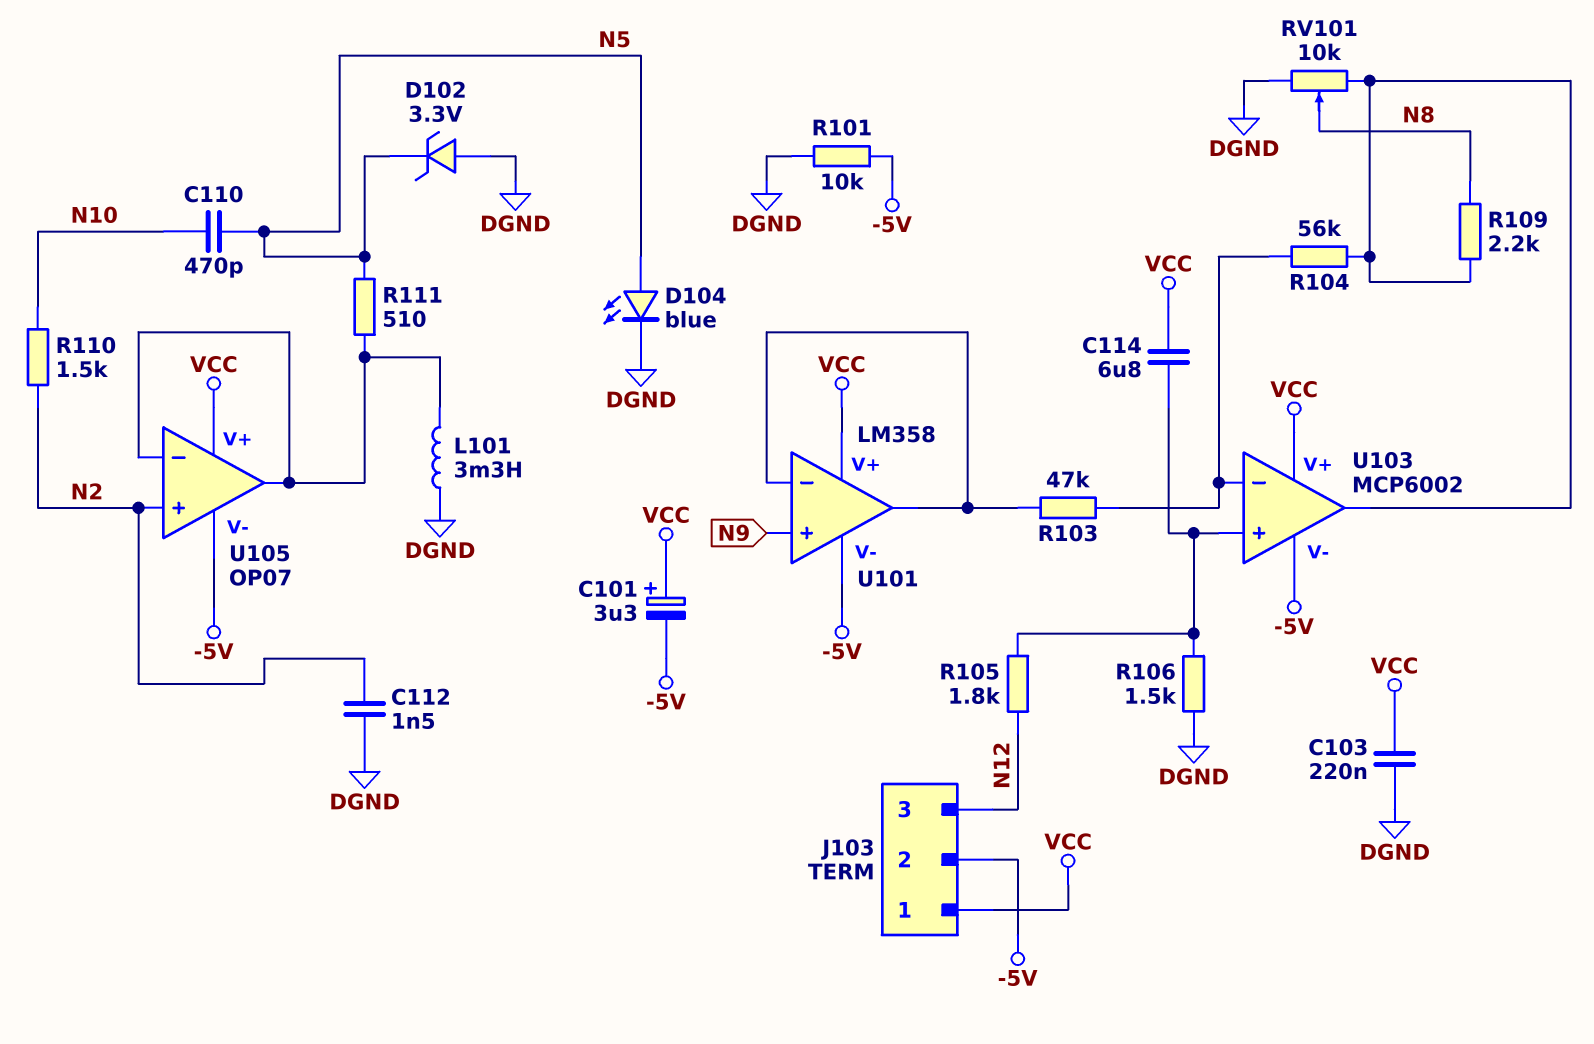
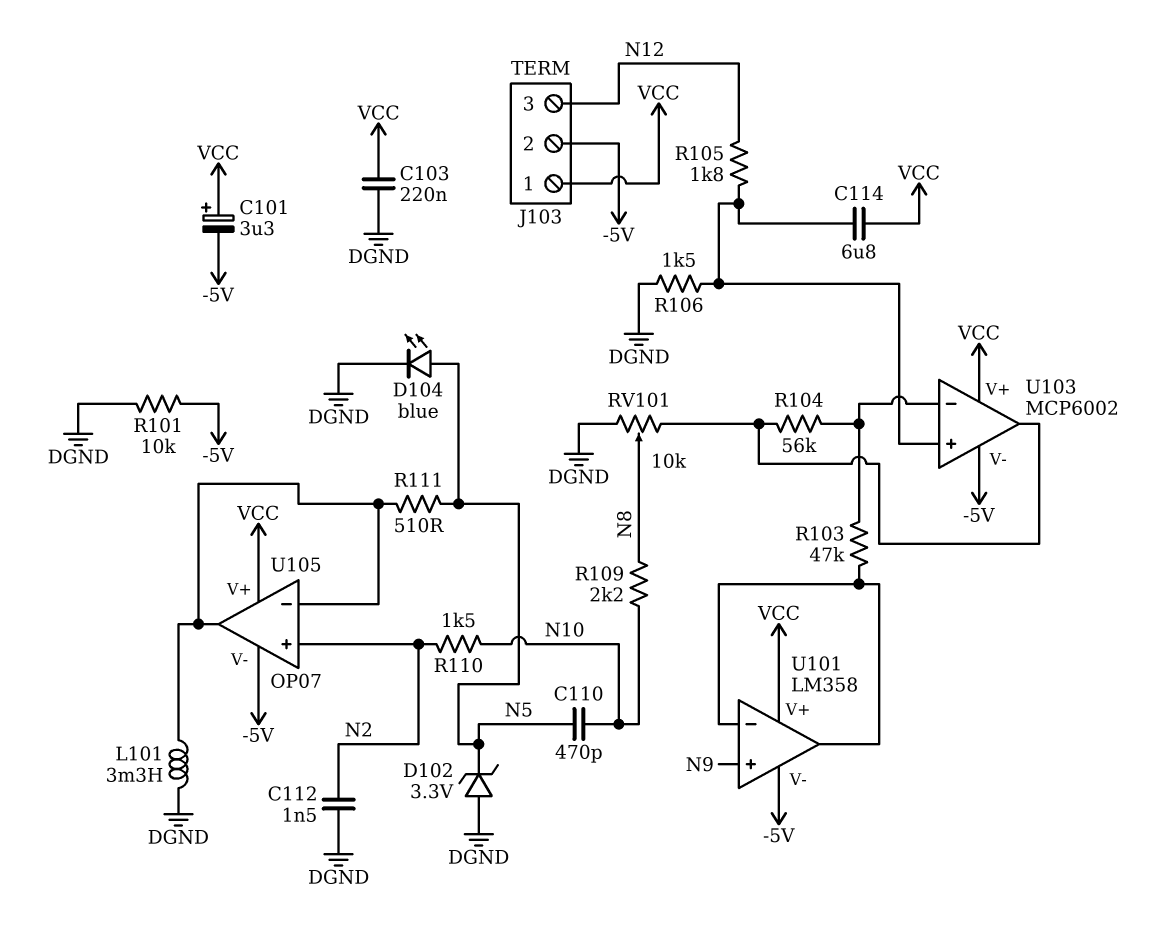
R109: 2.2k (N8, U103/out) -> 2.2k (N8, N10)

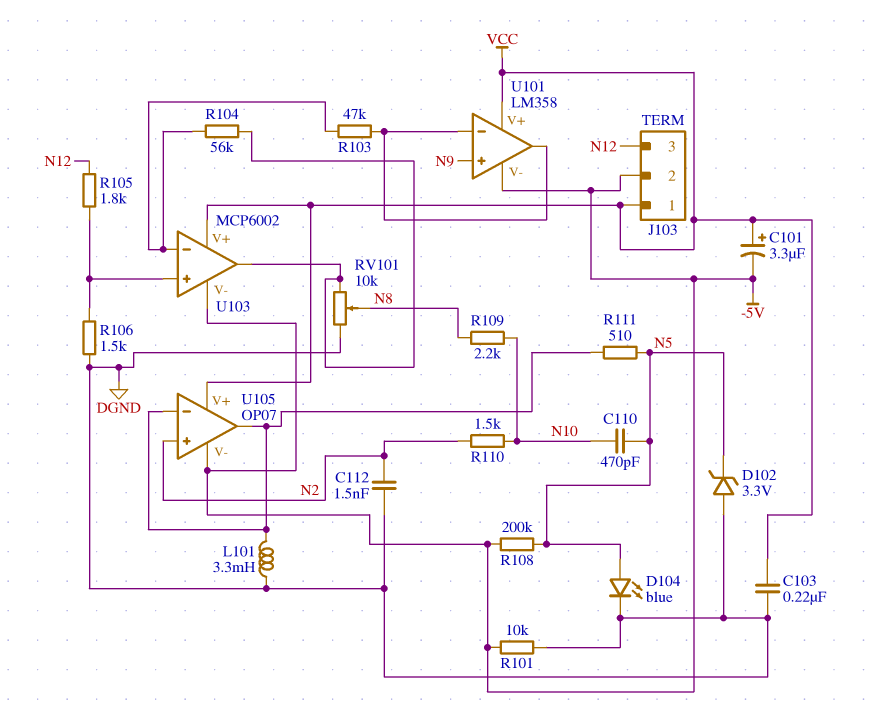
C114: 6.8uF (U103/in+, VCC) -> none
R108: none -> 200k (-5V, N5)

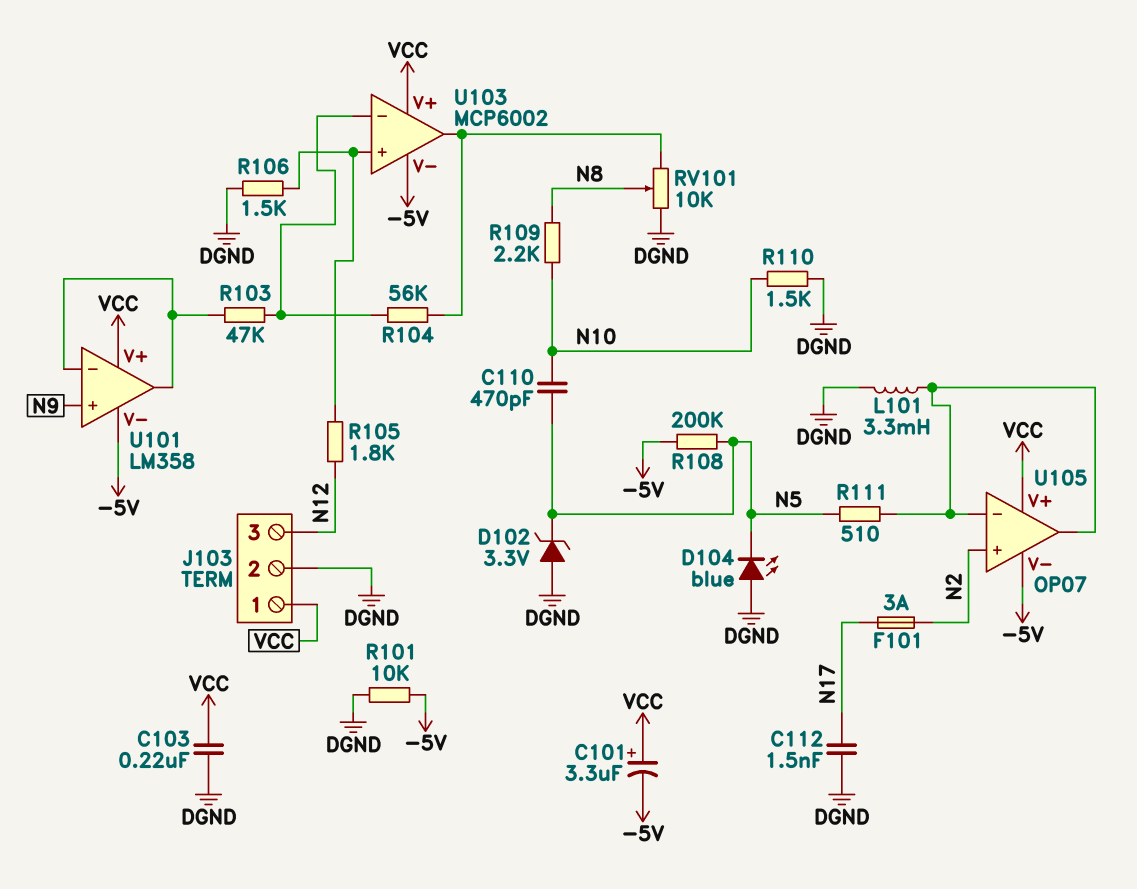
C112: 1.5nF (DGND, N2) -> 1.5nF (DGND, N17)
D104: LED blue (A N5, K DGND) -> LED blue (A DGND, K N5)
F101: none -> 3A (N2, N17)
J103 pin 2: -5V -> DGND
R110: 1.5k (N2, N10) -> 1.5k (DGND, N10)

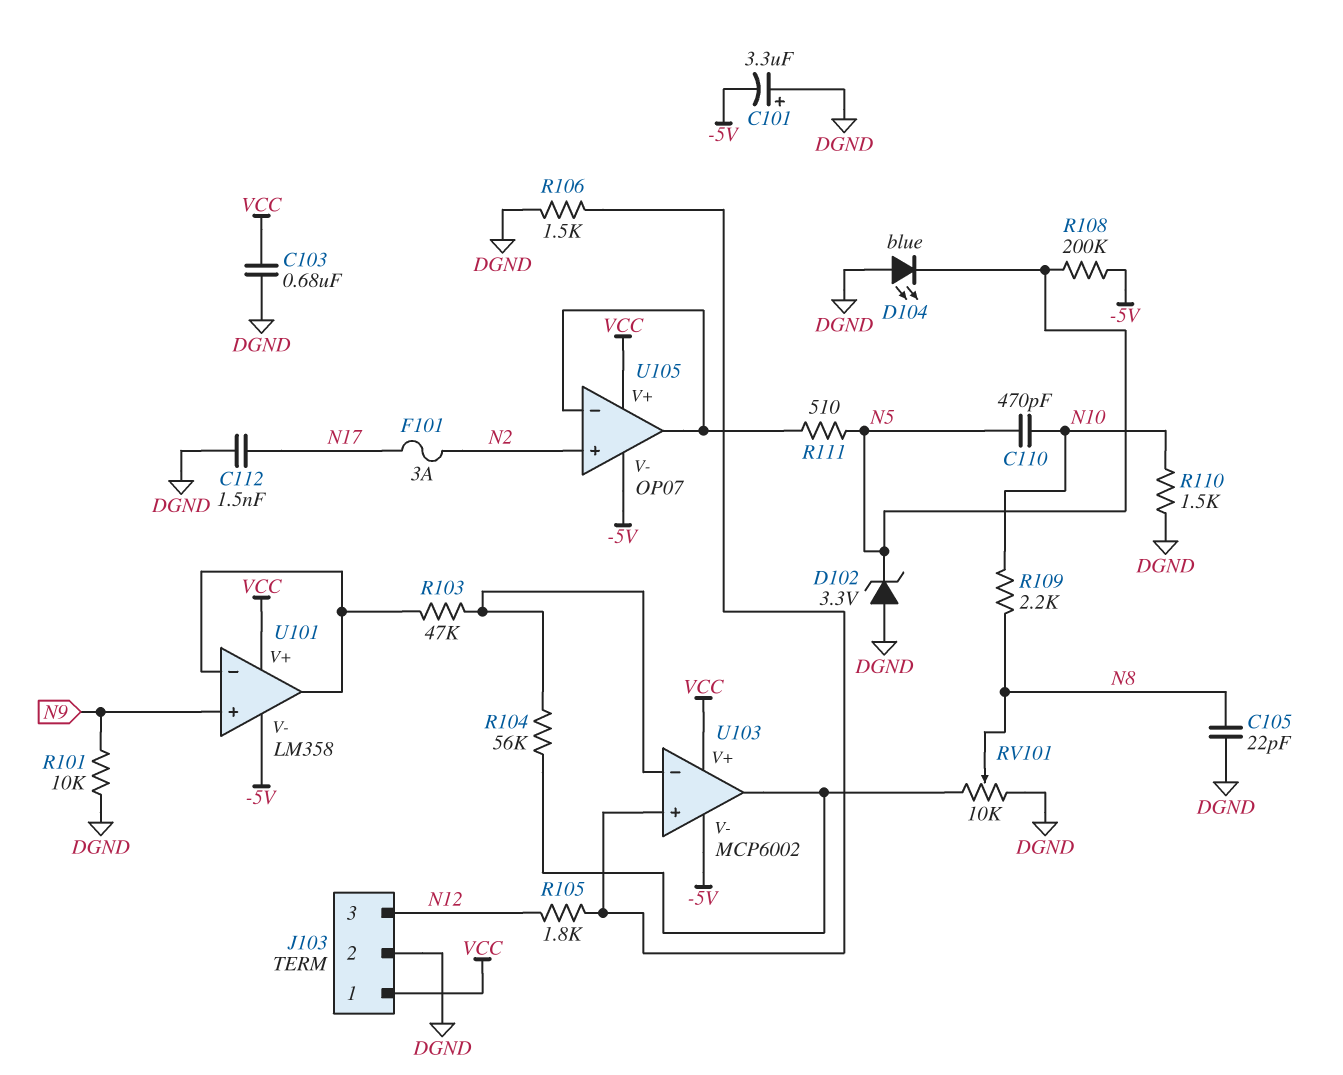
C101: 3.3uF (plus VCC, minus -5V) -> 3.3uF (plus DGND, minus -5V)
C103: 220nF (DGND, VCC) -> 680nF (DGND, VCC)
C105: none -> 22pF (DGND, N8)
L101: 3.3mH (DGND, U105/in-) -> none
R101: 10k (-5V, DGND) -> 10k (DGND, N9)

